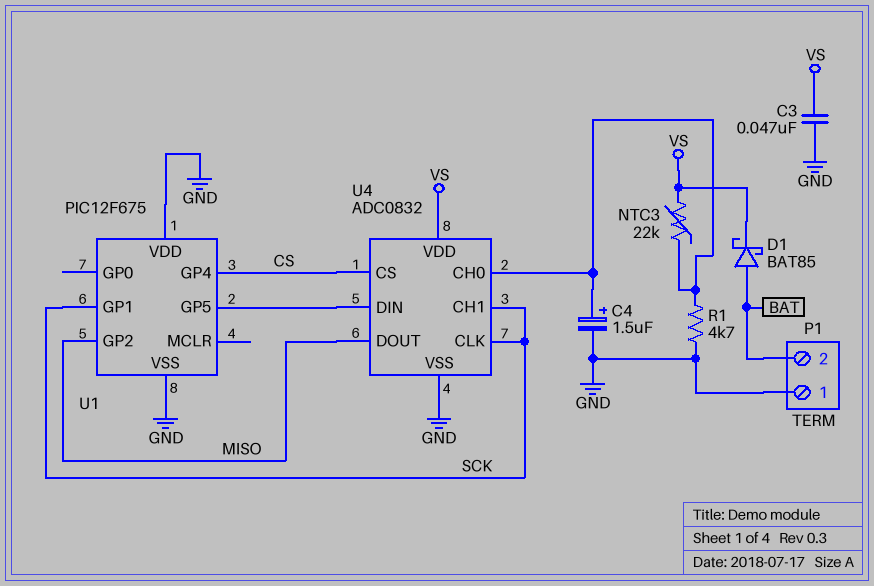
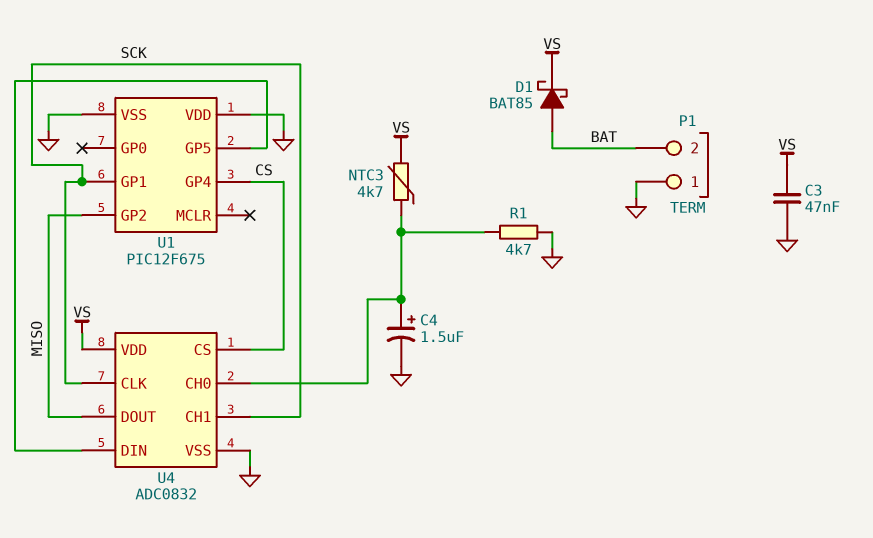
NTC3: 22k (U4/CH0, VS) -> 4.7k (U4/CH0, VS)

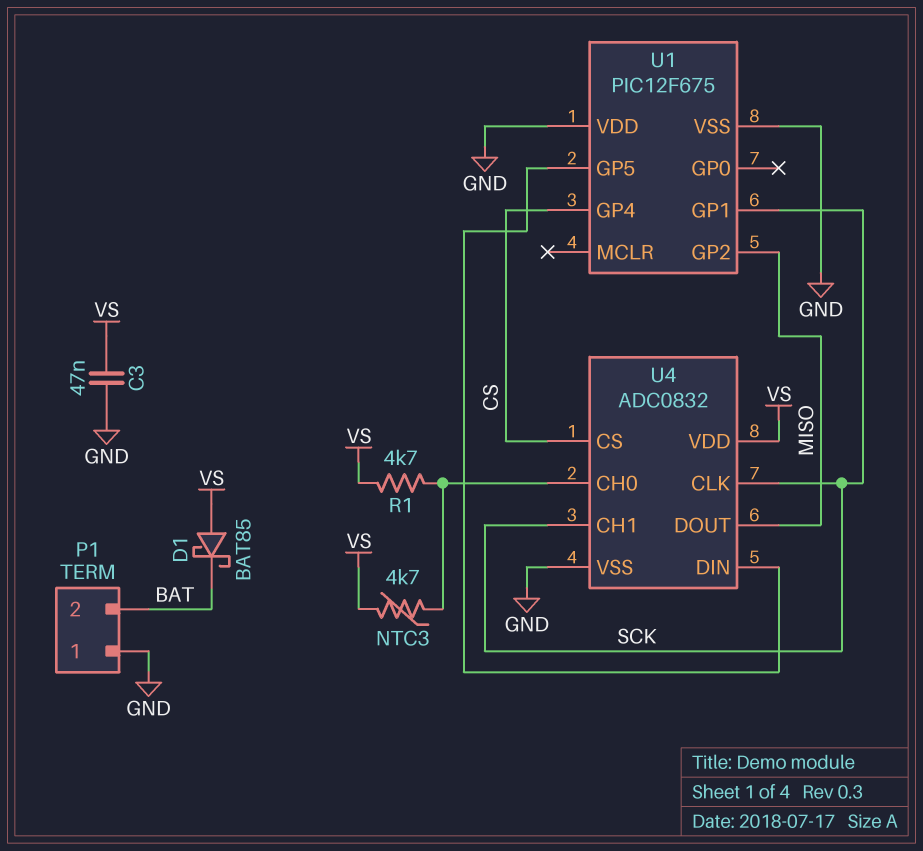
C4: 1.5uF (plus U4/CH0, minus GND) -> none
D1: schottky BAT85 (A BAT, K VS) -> schottky BAT85 (A VS, K BAT)
R1: 4.7k (GND, U4/CH0) -> 4.7k (U4/CH0, VS)

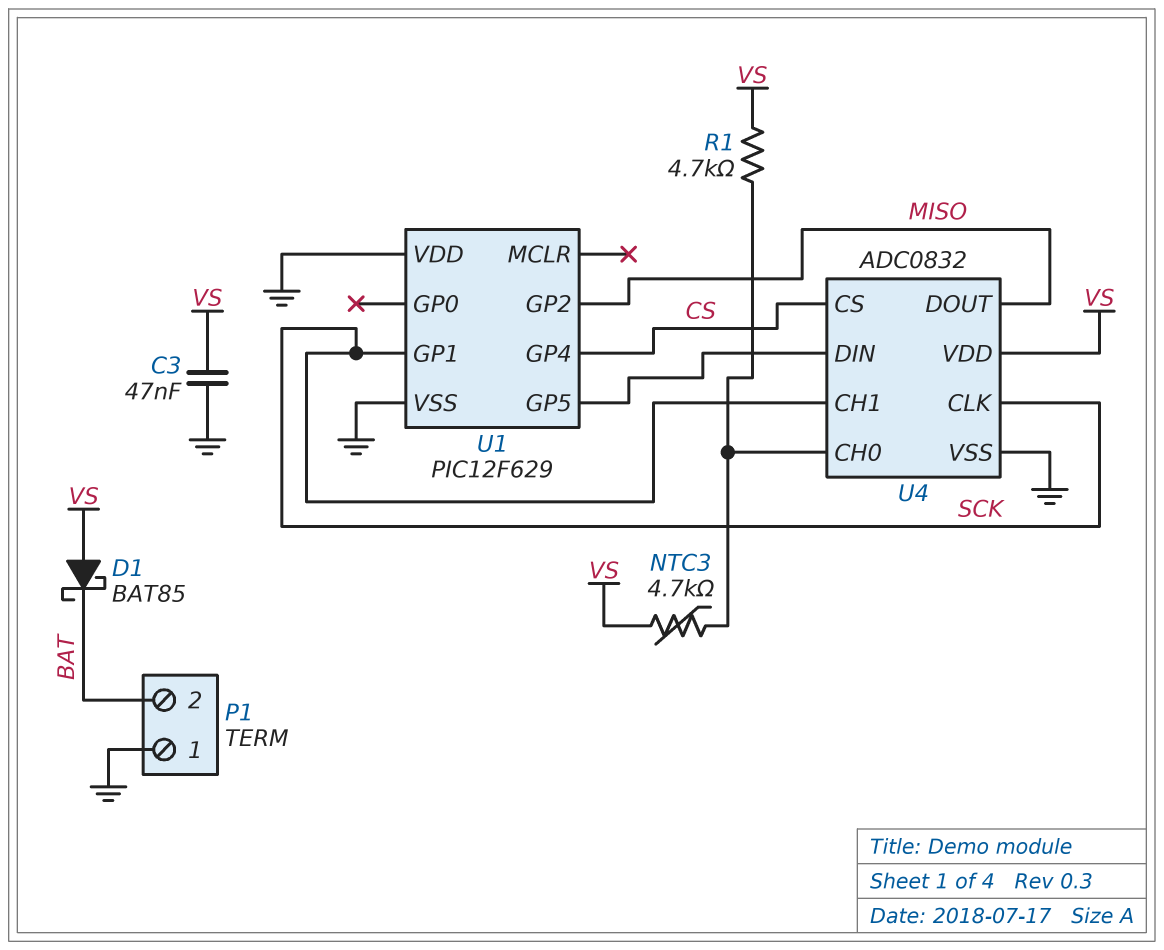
U1: PIC12F675 -> PIC12F629

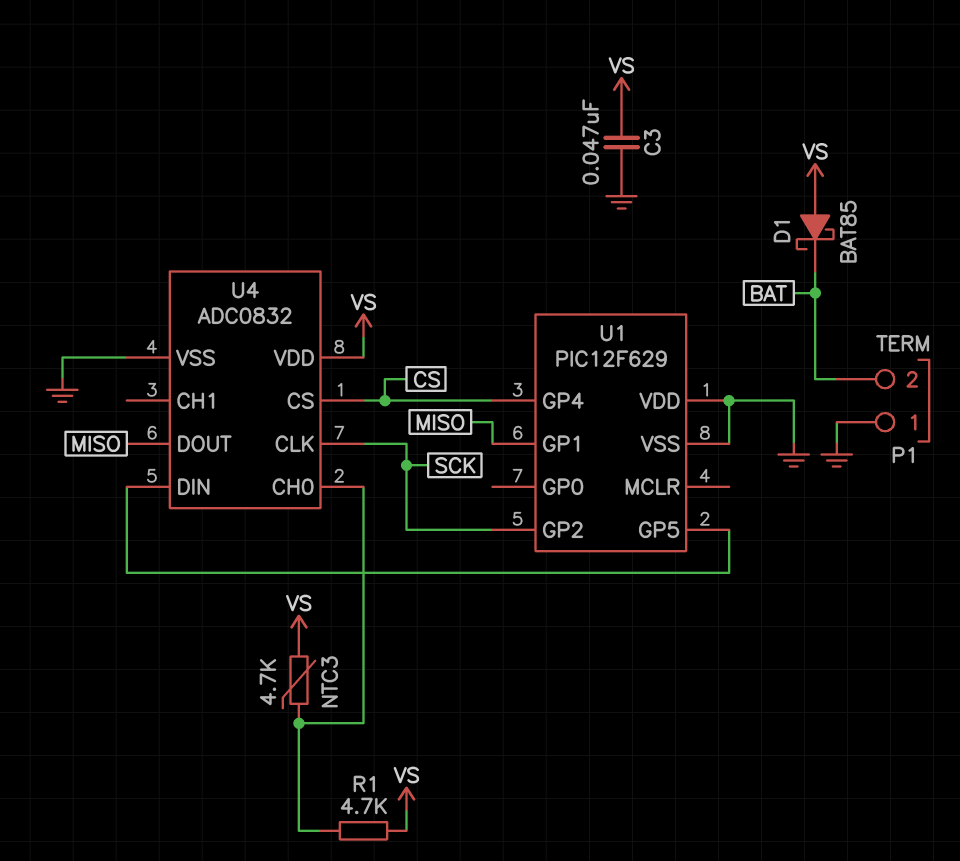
U1 pin GP1: SCK -> MISO
U1 pin GP2: MISO -> SCK
U4 pin CH1: SCK -> none

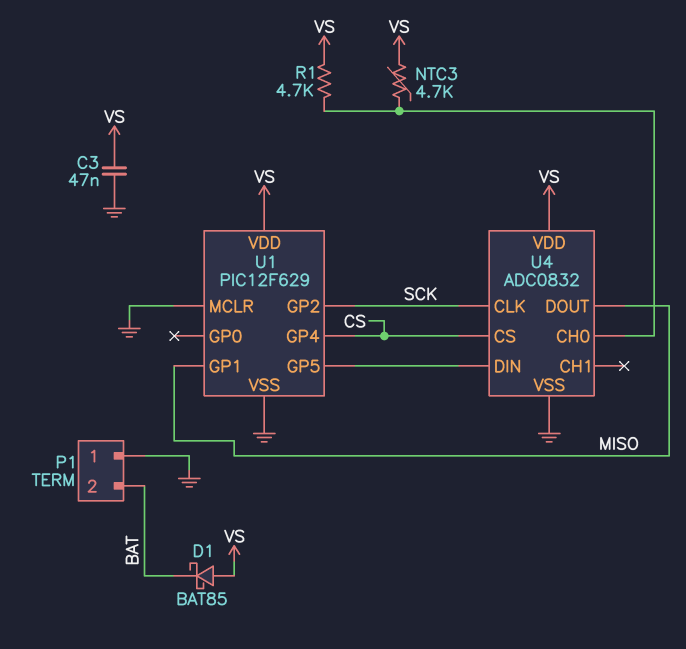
U1 pin MCLR: none -> GND
U1 pin VDD: GND -> VS

